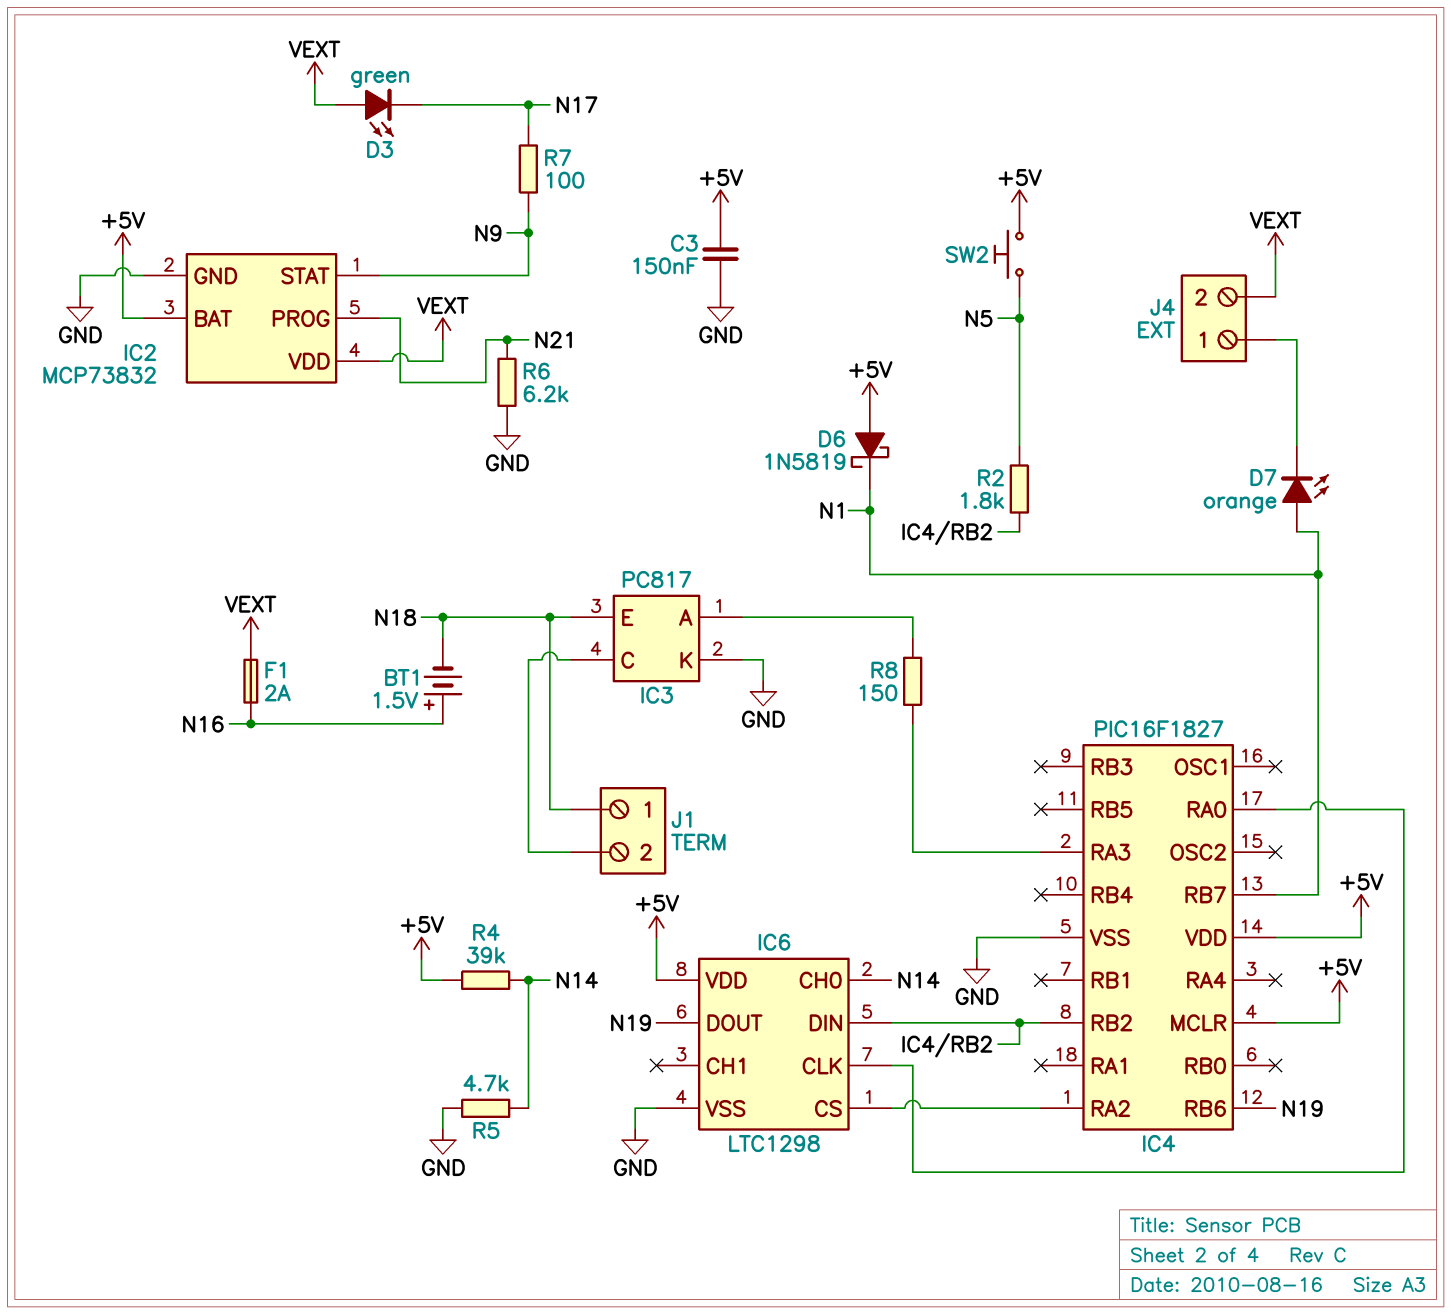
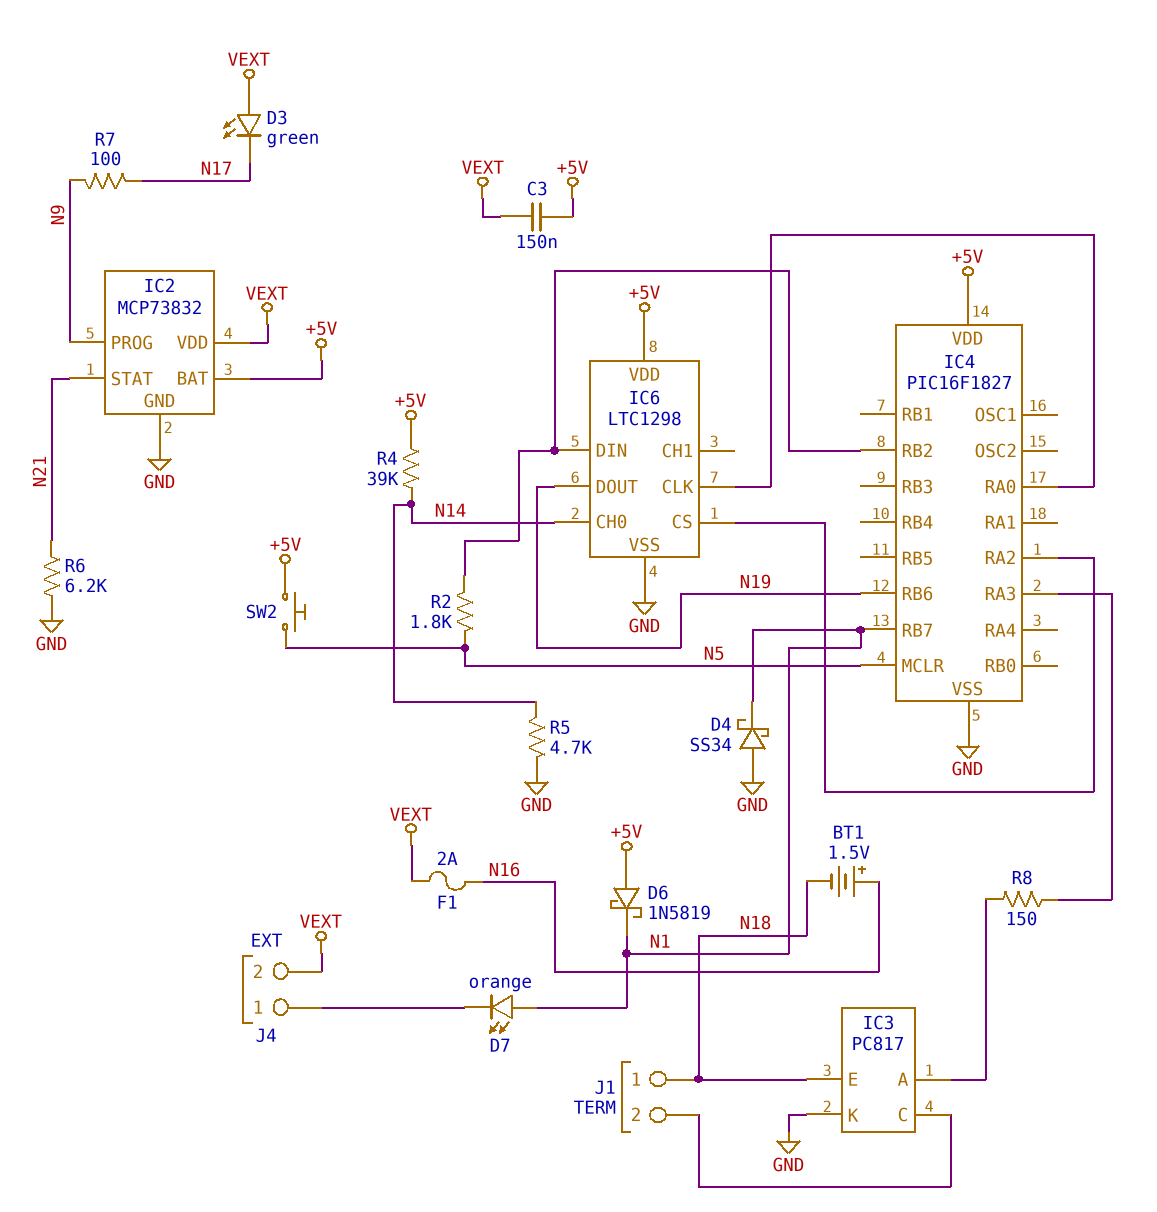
C3: 150nF (+5V, GND) -> 150nF (+5V, VEXT)
D4: none -> schottky SS34 (A GND, K N1)
IC2 pin PROG: N21 -> N9
IC2 pin STAT: N9 -> N21
IC4 pin MCLR: +5V -> N5

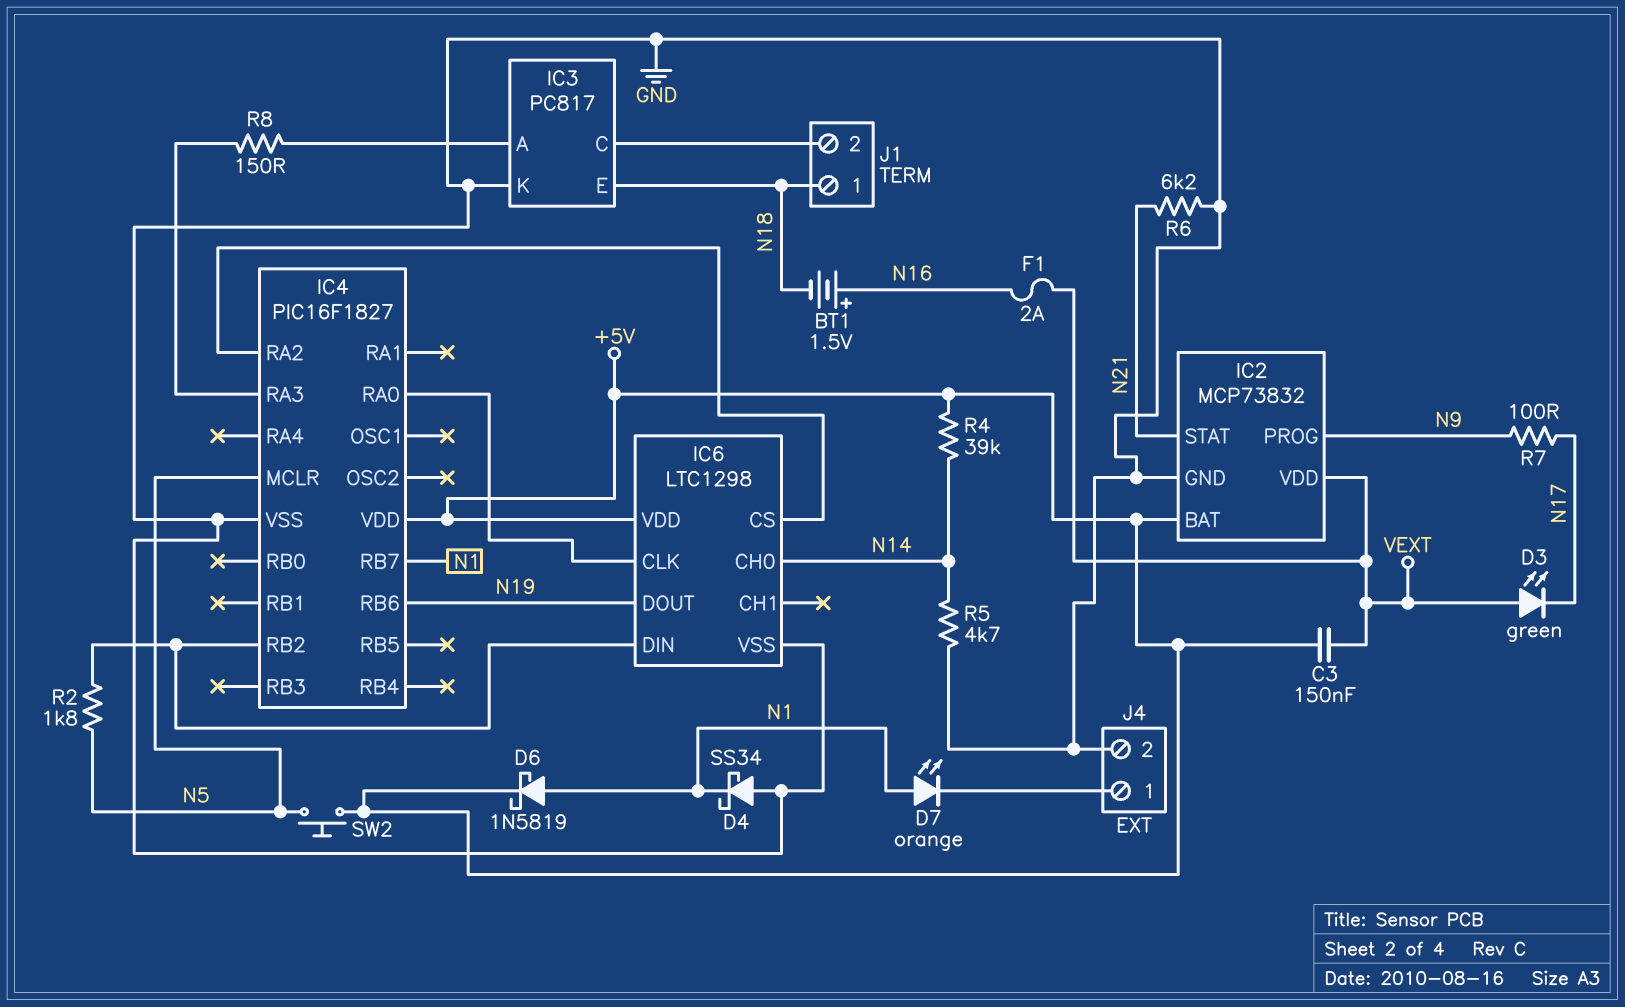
D6: schottky 1N5819 (A +5V, K N1) -> schottky 1N5819 (A N1, K +5V)
J4 pin 2: VEXT -> GND

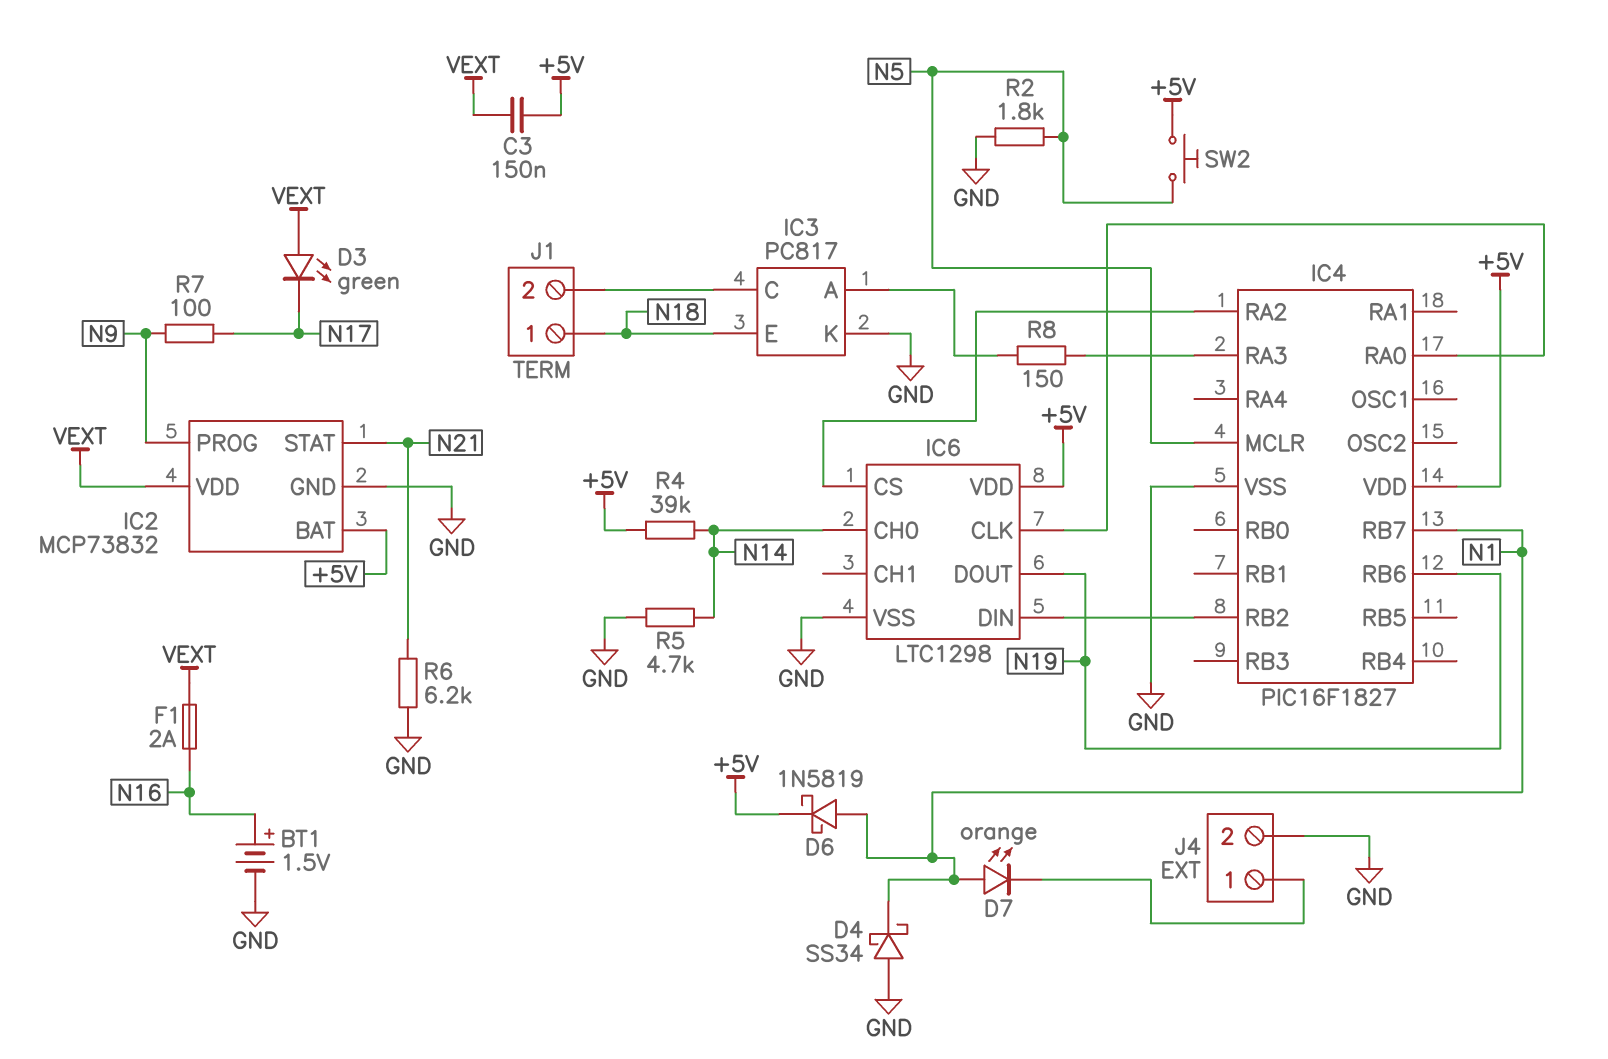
BT1: 1.5V (plus N16, minus N18) -> 1.5V (plus N16, minus GND)
R2: 1.8k (IC4/RB2, N5) -> 1.8k (GND, N5)

